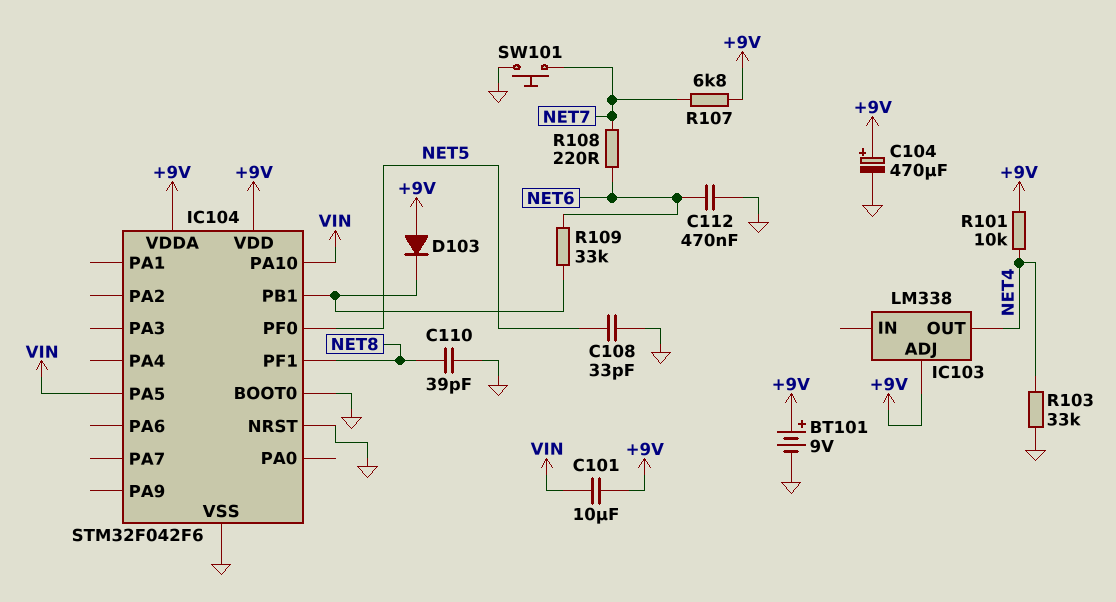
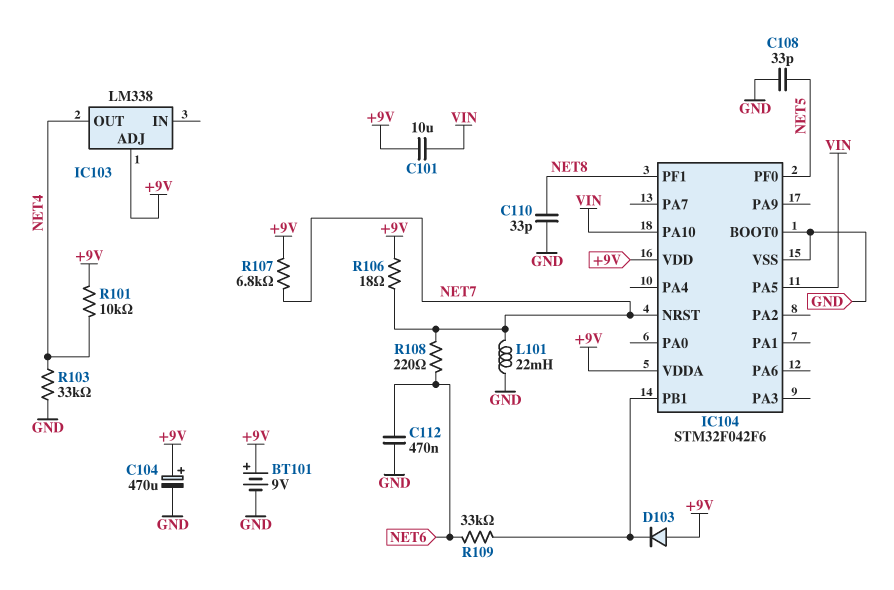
C110: 39pF (GND, NET8) -> 33pF (GND, NET8)
IC104 pin NRST: GND -> NET7
L101: none -> 22mH (GND, NET7)
R106: none -> 18 (+9V, NET7)
SW101: button (GND, NET7) -> none

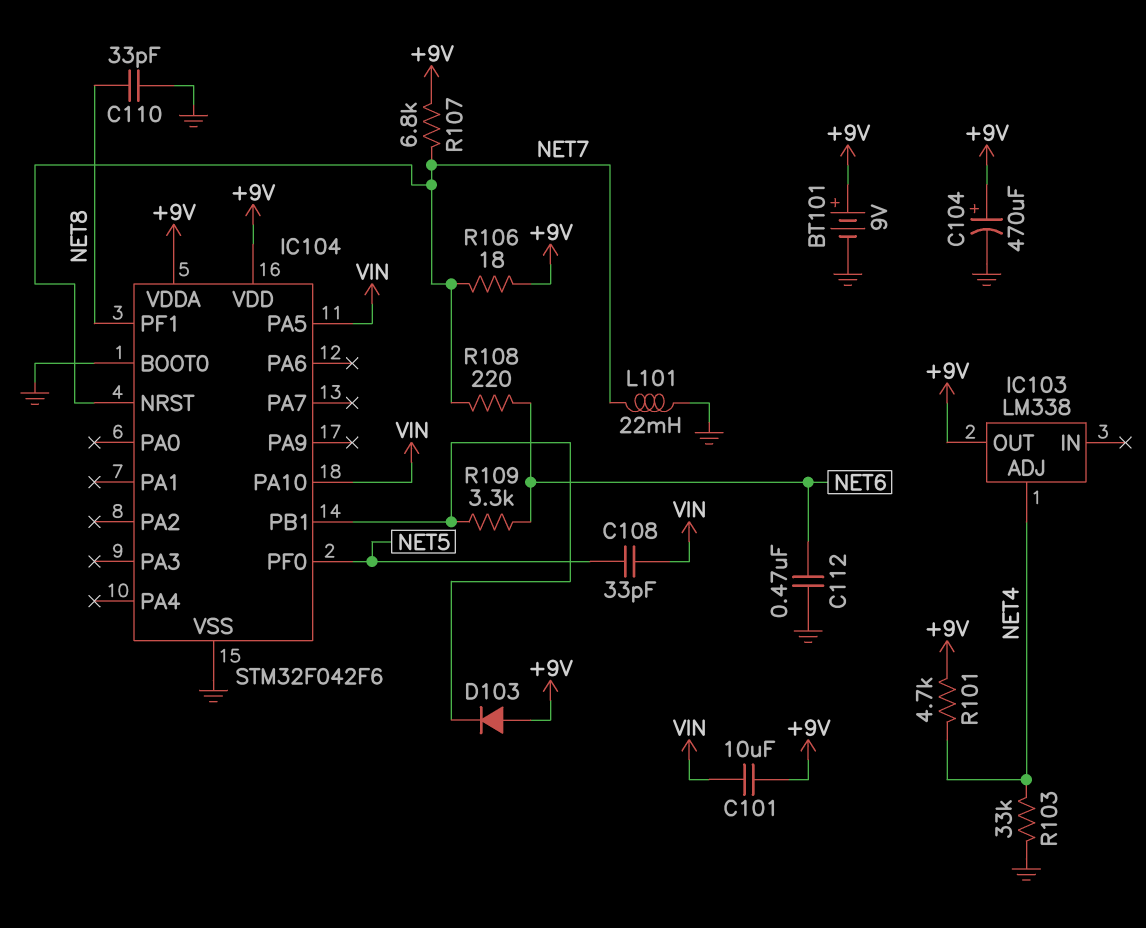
C108: 33pF (GND, NET5) -> 33pF (NET5, VIN)
IC103 pin ADJ: +9V -> NET4
IC103 pin OUT: NET4 -> +9V
R101: 10k (+9V, NET4) -> 4.7k (+9V, NET4)
R109: 33k (IC104/PB1, NET6) -> 3.3k (IC104/PB1, NET6)

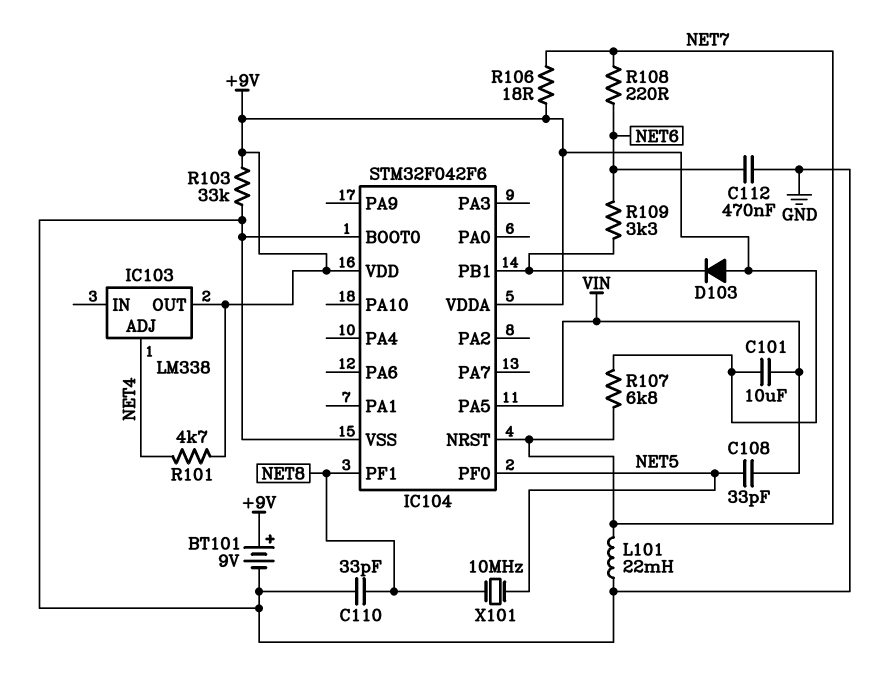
C104: 470uF (plus +9V, minus GND) -> none
IC104 pin PA10: VIN -> none
R103: 33k (GND, NET4) -> 33k (+9V, GND)
X101: none -> 10MHz (NET5, NET8)

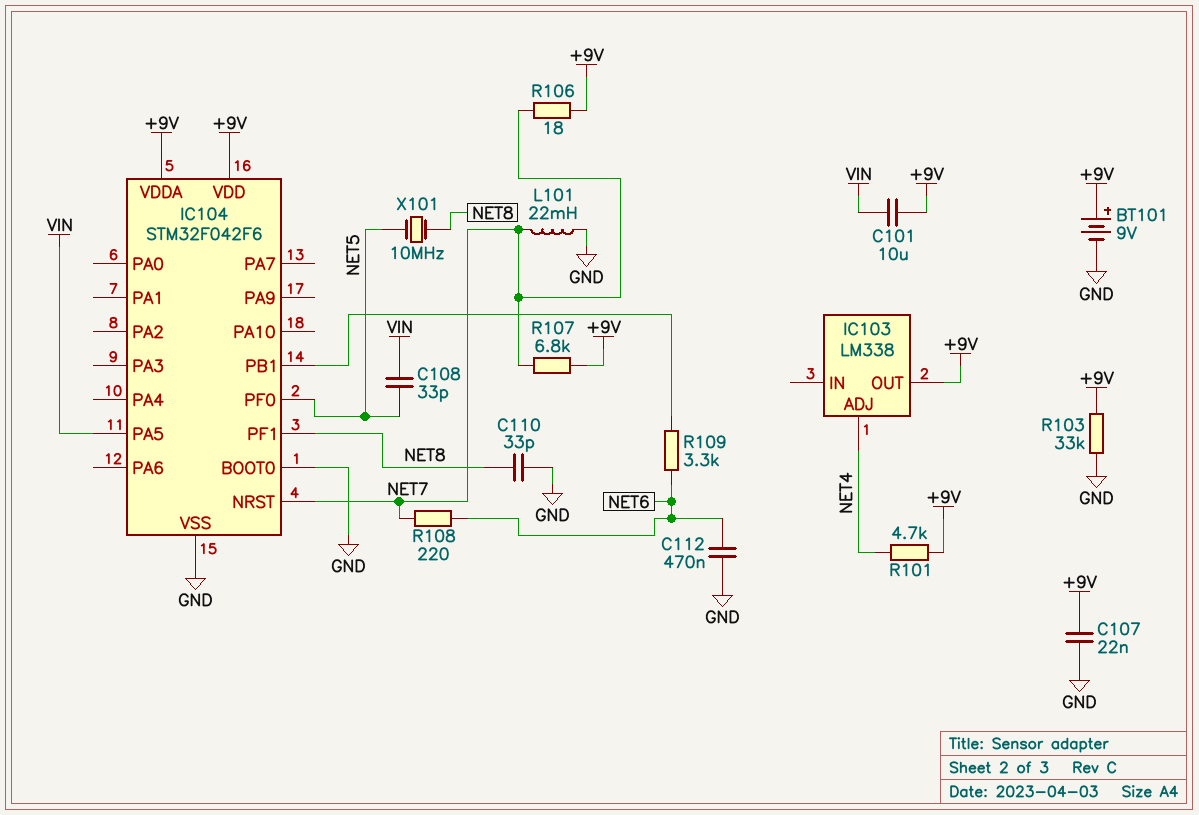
C107: none -> 22nF (+9V, GND)
D103: diode (A +9V, K IC104/PB1) -> none

